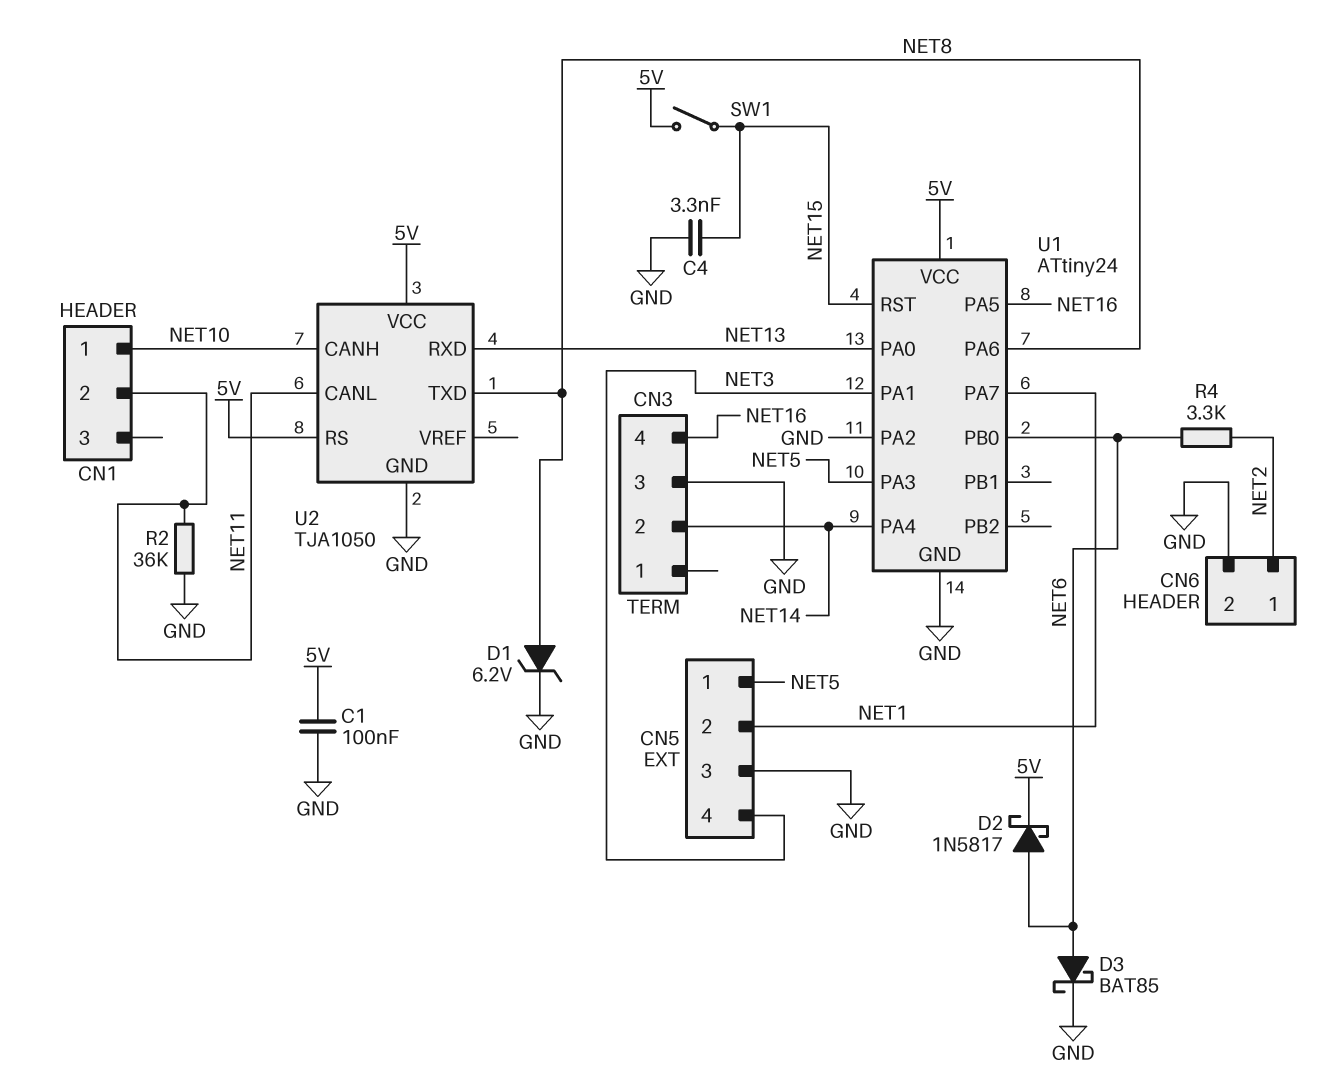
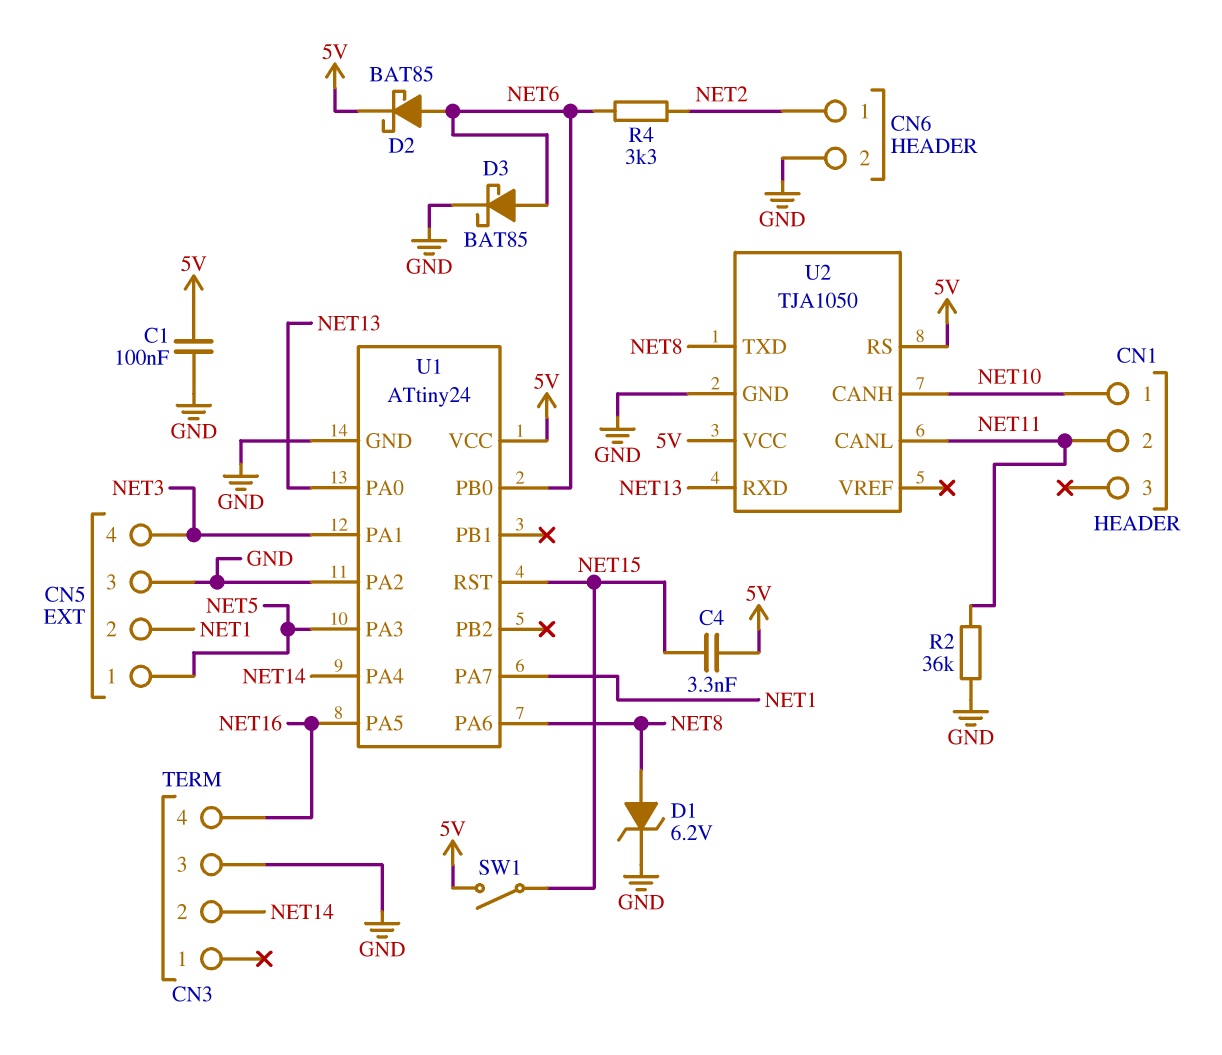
C4: 3.3nF (GND, NET15) -> 3.3nF (5V, NET15)
D2: schottky 1N5817 (A NET6, K 5V) -> schottky BAT85 (A NET6, K 5V)

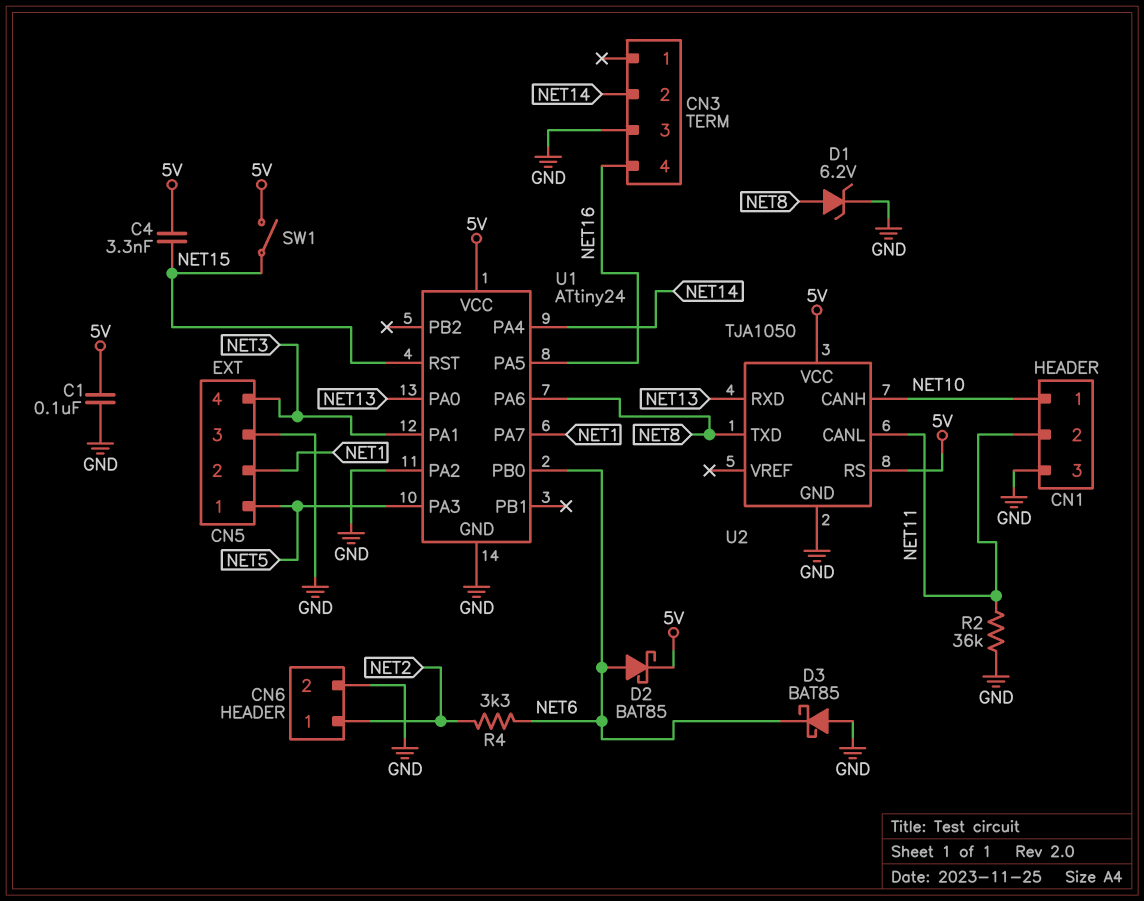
CN1 pin 3: none -> GND
D3: schottky BAT85 (A NET6, K GND) -> schottky BAT85 (A GND, K NET6)

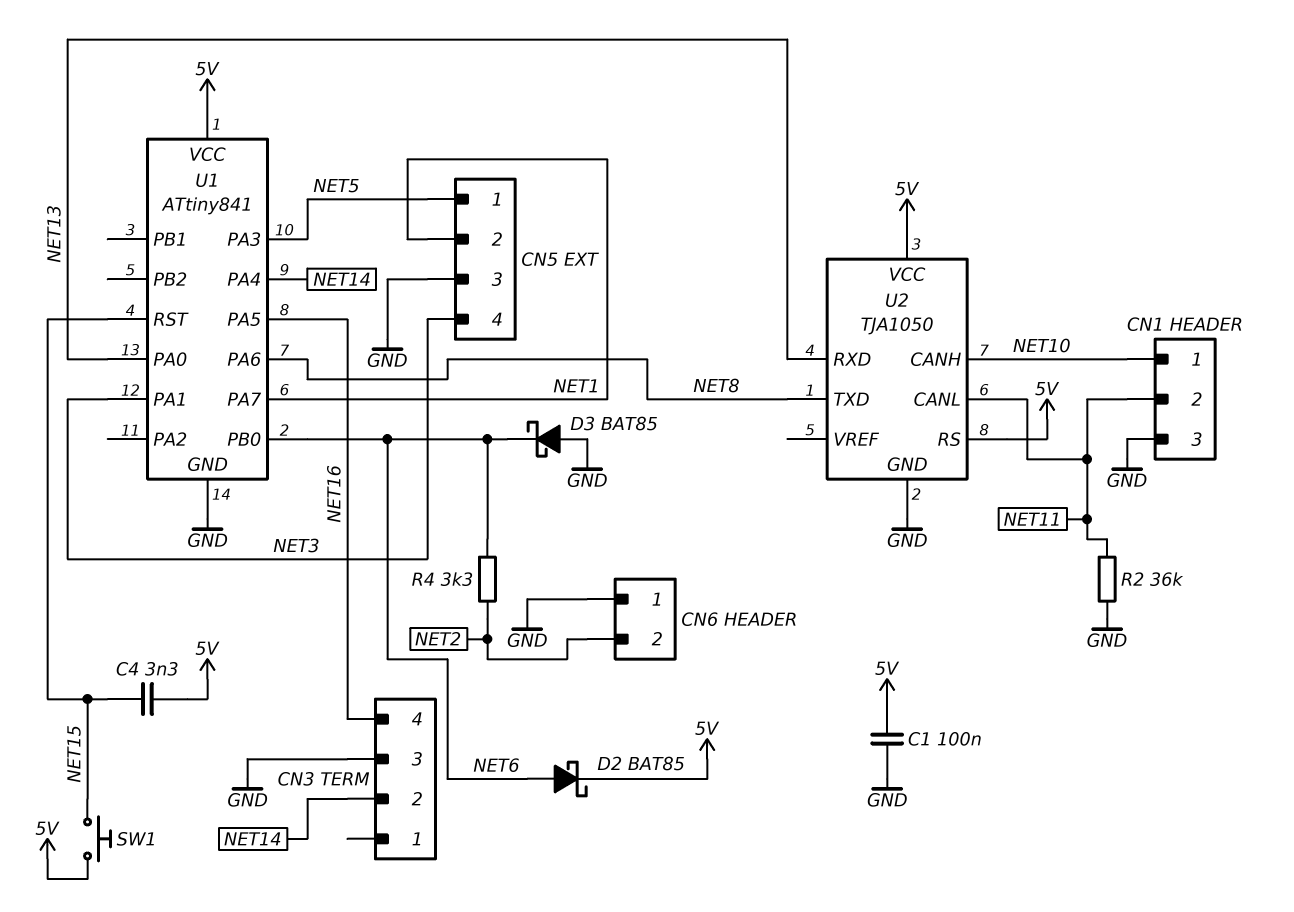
CN6 pin 1: NET2 -> GND
CN6 pin 2: GND -> NET2
D1: zener 6.2V (A NET8, K GND) -> none
SW1: switch (5V, NET15) -> button (5V, NET15)
U1: ATtiny24 -> ATtiny841
U1 pin PA2: GND -> none

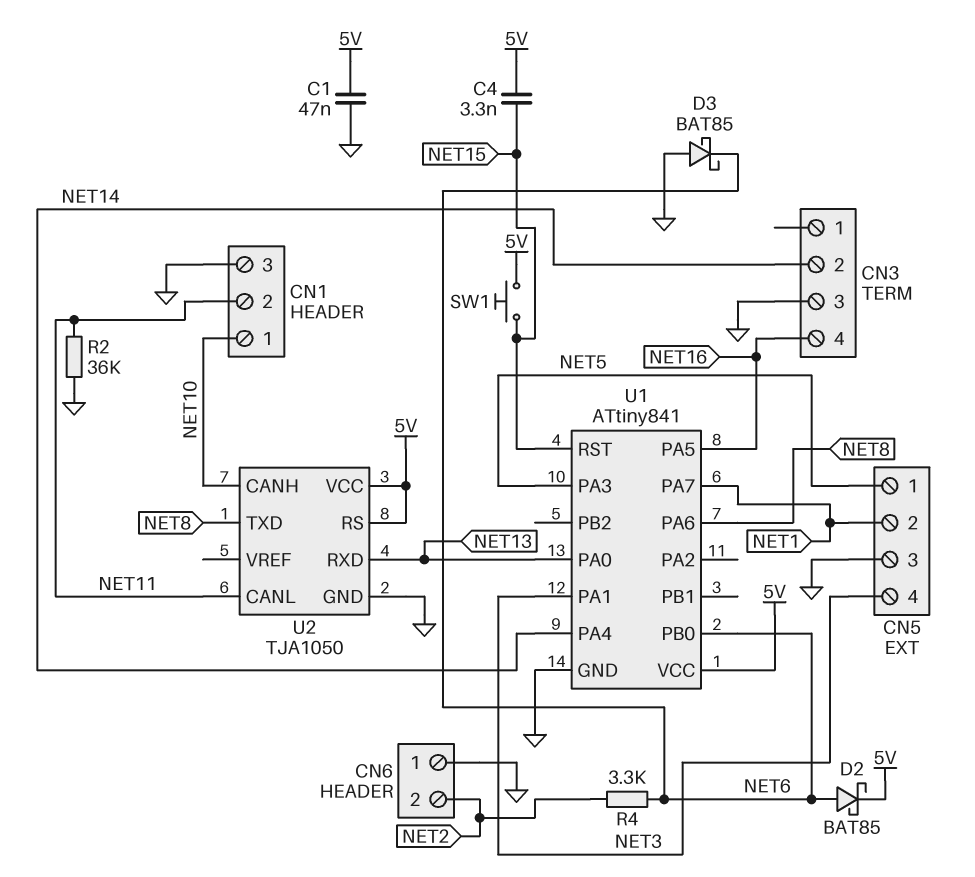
C1: 100nF (5V, GND) -> 47nF (5V, GND)

